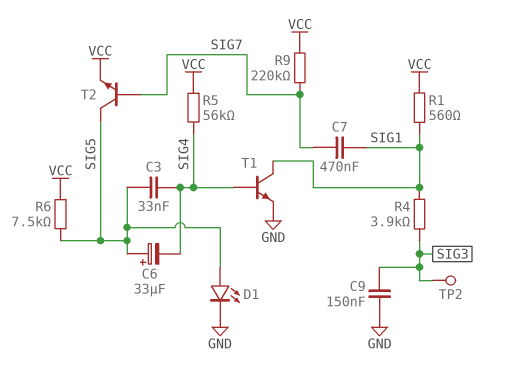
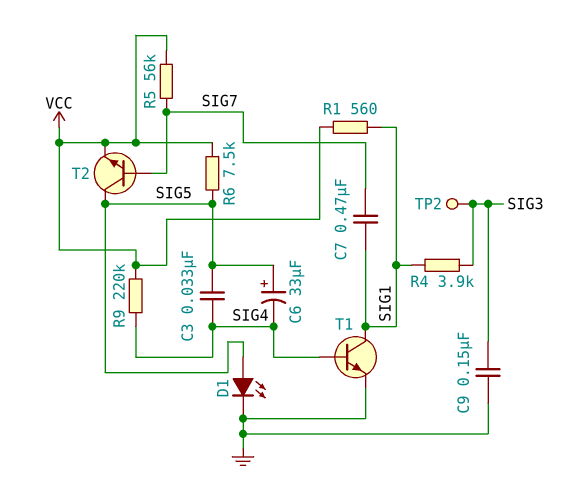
R5: 56k (SIG4, VCC) -> 56k (SIG7, VCC)
R9: 220k (SIG7, VCC) -> 220k (SIG4, VCC)

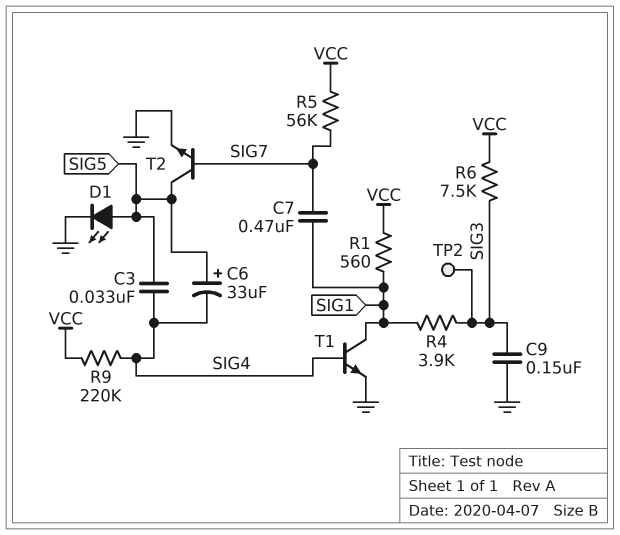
R6: 7.5k (SIG5, VCC) -> 7.5k (SIG3, VCC)
T2: NPN (B SIG7, C SIG5, E VCC) -> NPN (B SIG7, C SIG5, E GND)

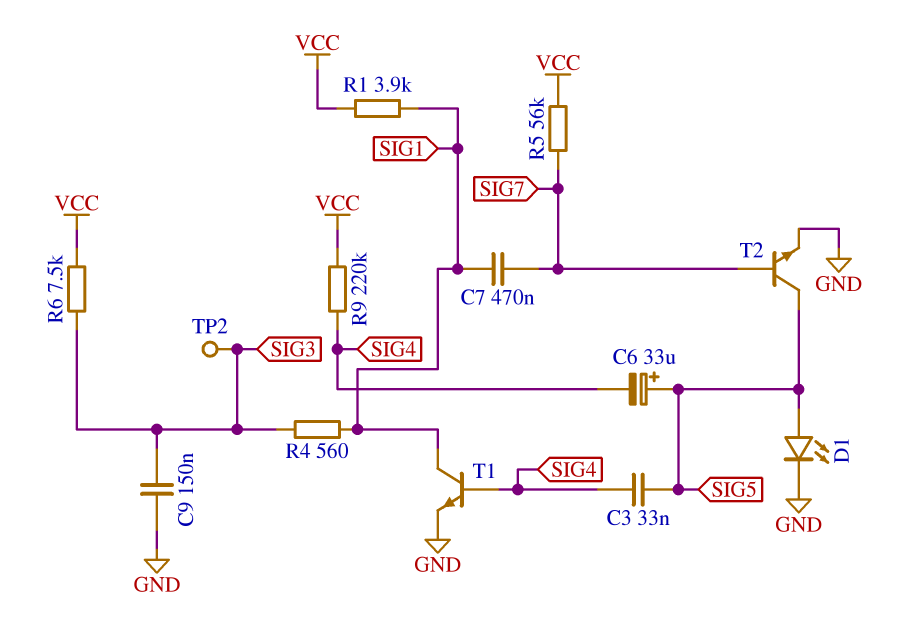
R1: 560 (SIG1, VCC) -> 3.9k (SIG1, VCC)
R4: 3.9k (SIG1, SIG3) -> 560 (SIG1, SIG3)

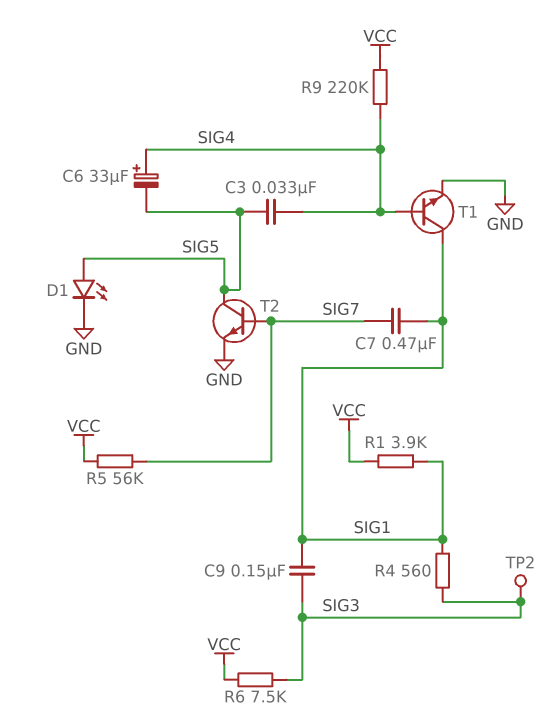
C6: 33uF (plus SIG5, minus SIG4) -> 33uF (plus SIG4, minus SIG5)
C9: 150nF (GND, SIG3) -> 150nF (SIG1, SIG3)

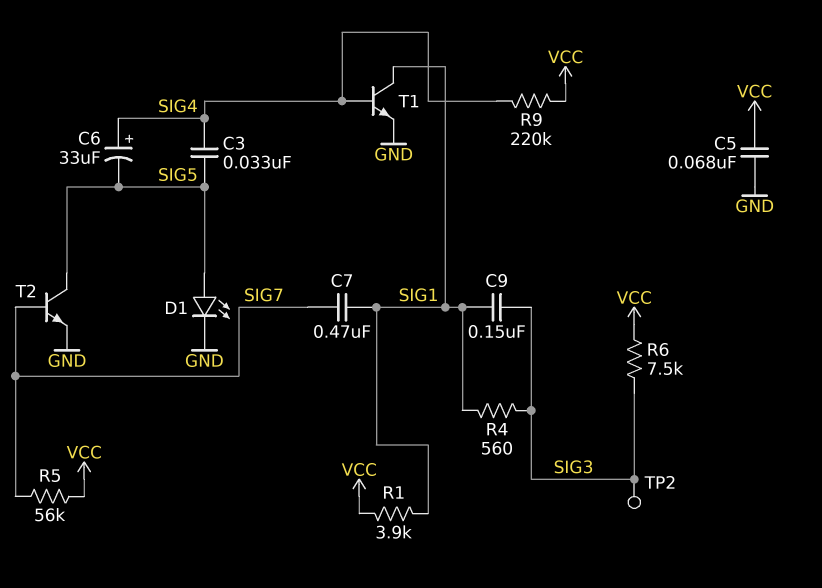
C5: none -> 68nF (GND, VCC)

